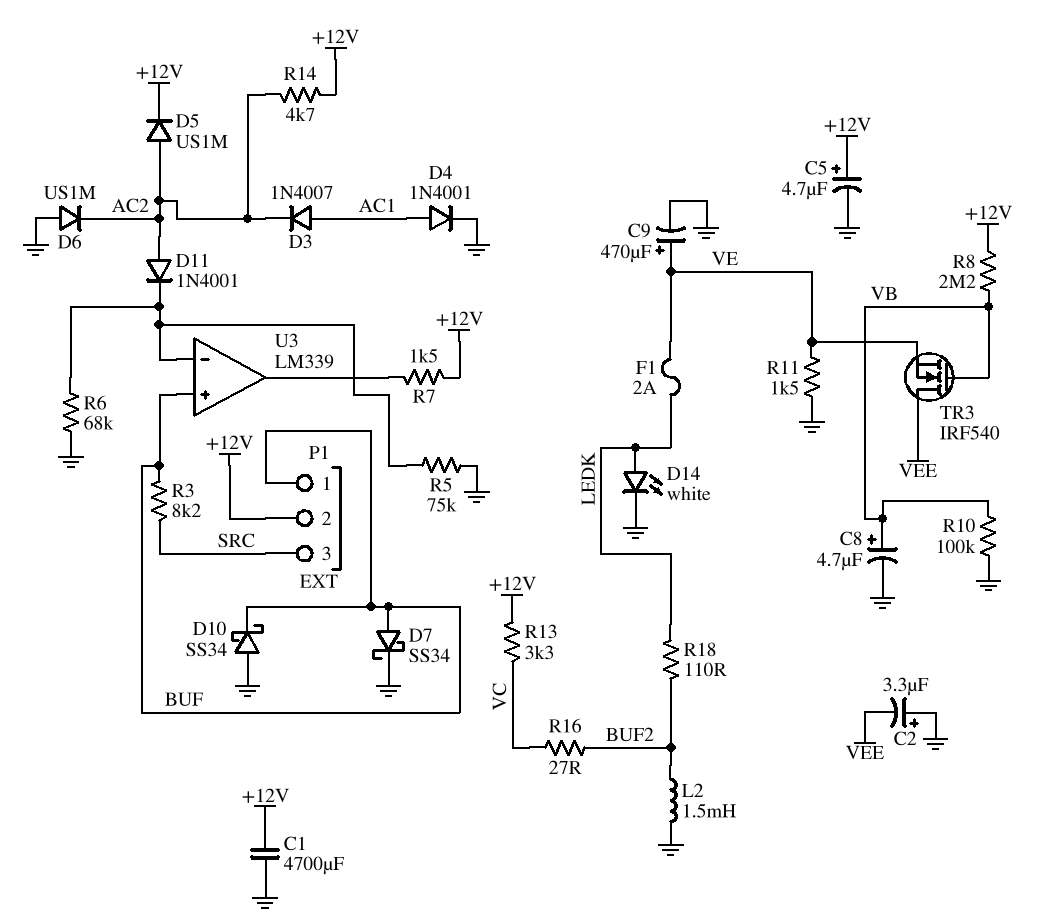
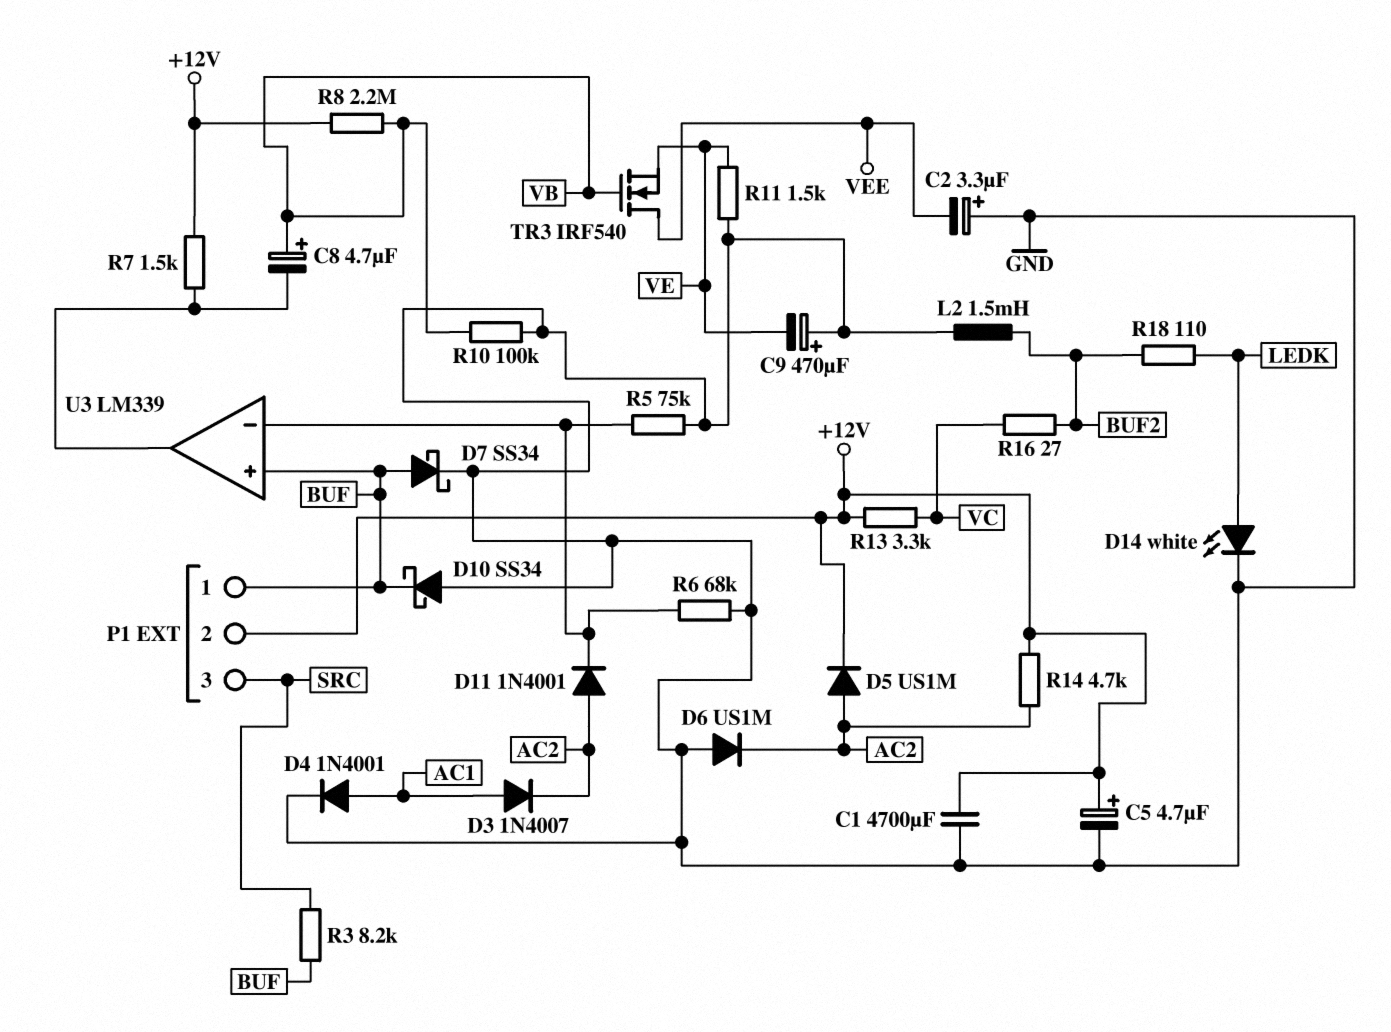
C8: 4.7uF (plus VB, minus GND) -> 4.7uF (plus VB, minus U3/out)
C9: 470uF (plus VE, minus GND) -> 470uF (plus GND, minus VE)
F1: 2A (LEDK, VE) -> none

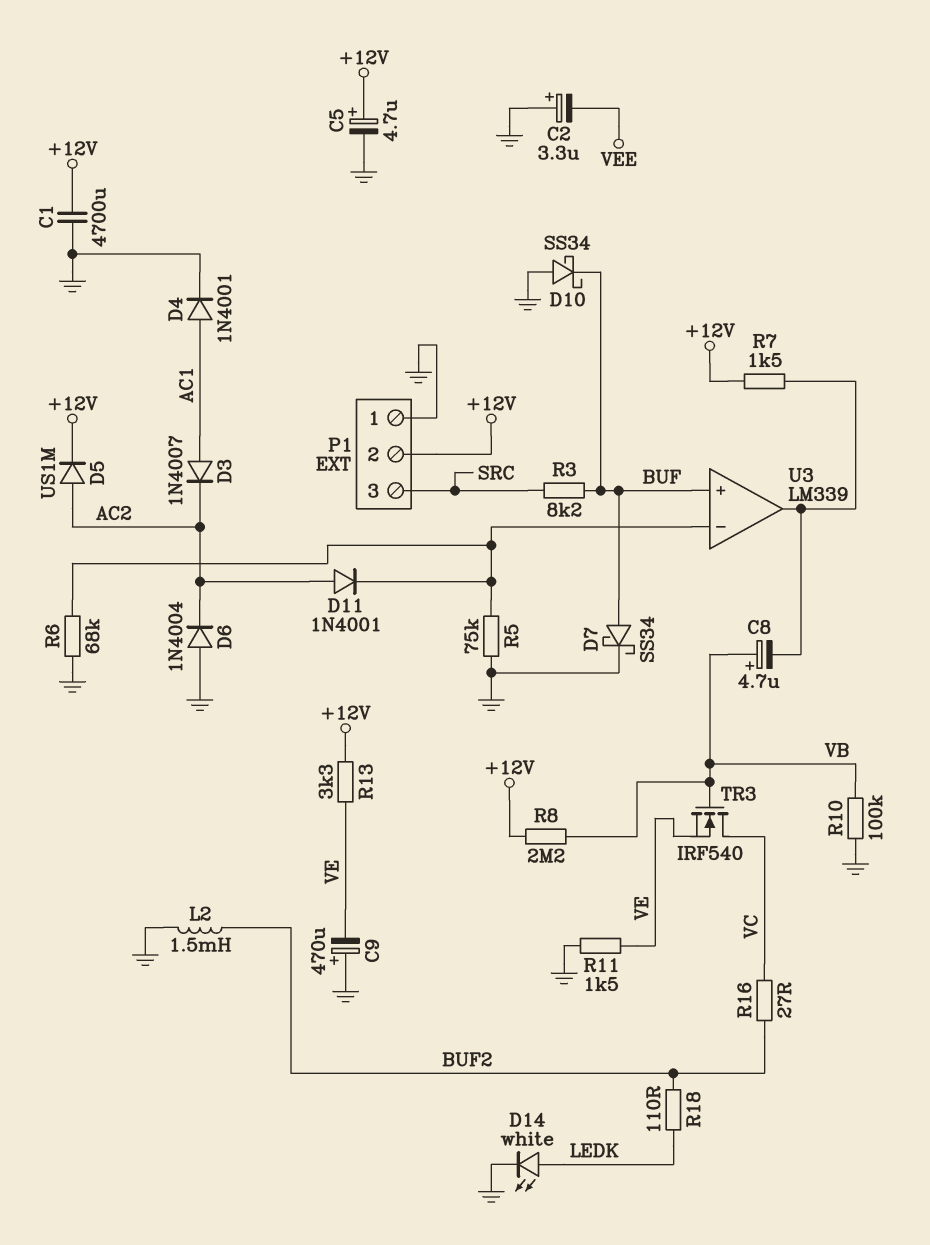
D6: diode US1M (A GND, K AC2) -> diode 1N4004 (A GND, K AC2)
P1 pin 1: BUF -> GND
R13: 3.3k (+12V, VC) -> 3.3k (+12V, VE)
R14: 4.7k (+12V, AC2) -> none
TR3: NMOS IRF540 (G VB, D VEE, S VE) -> NMOS IRF540 (G VB, D VC, S VE)

